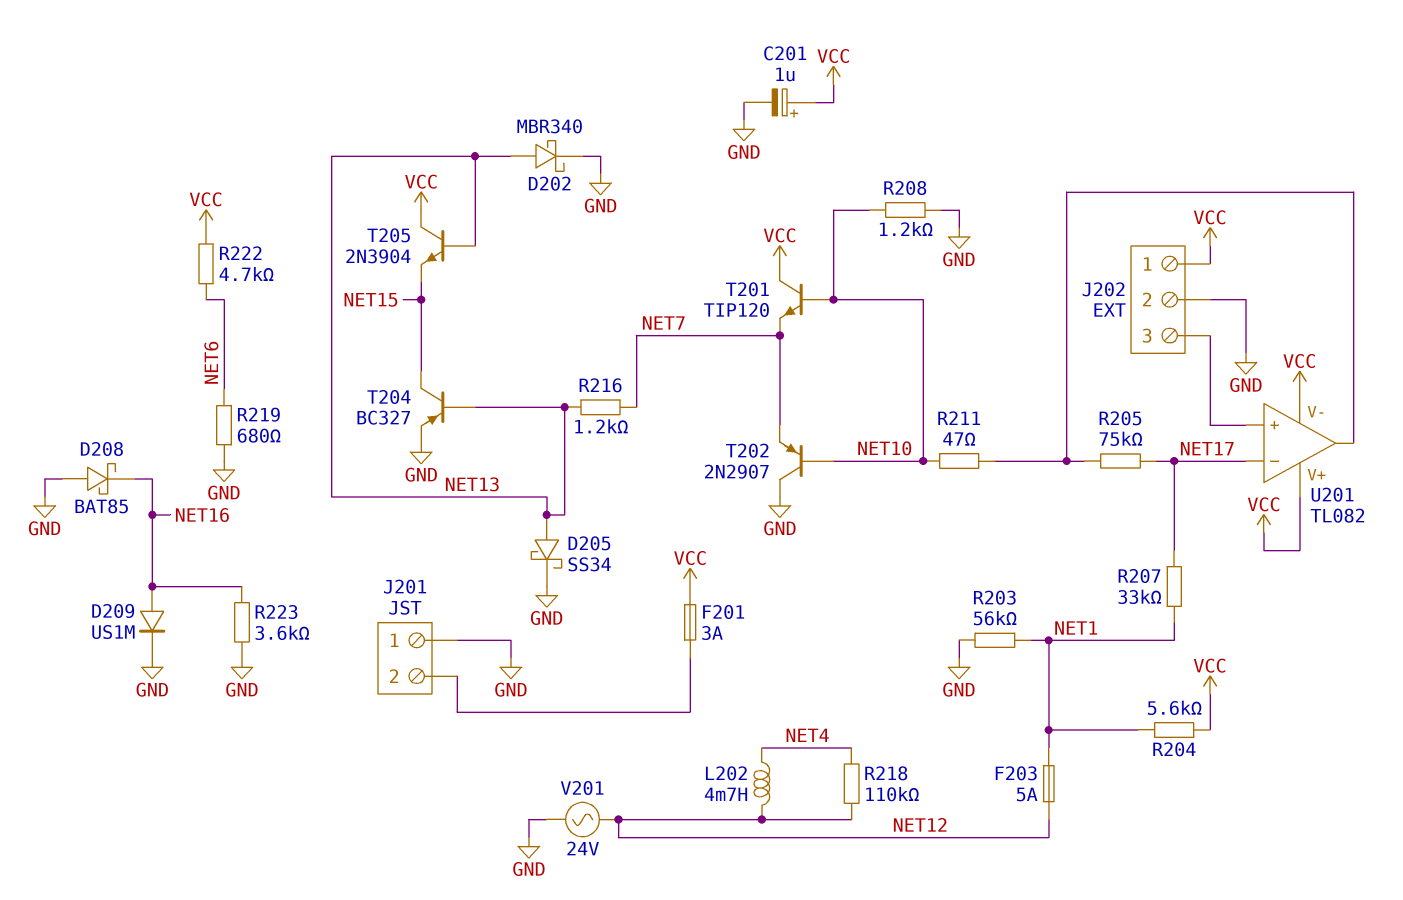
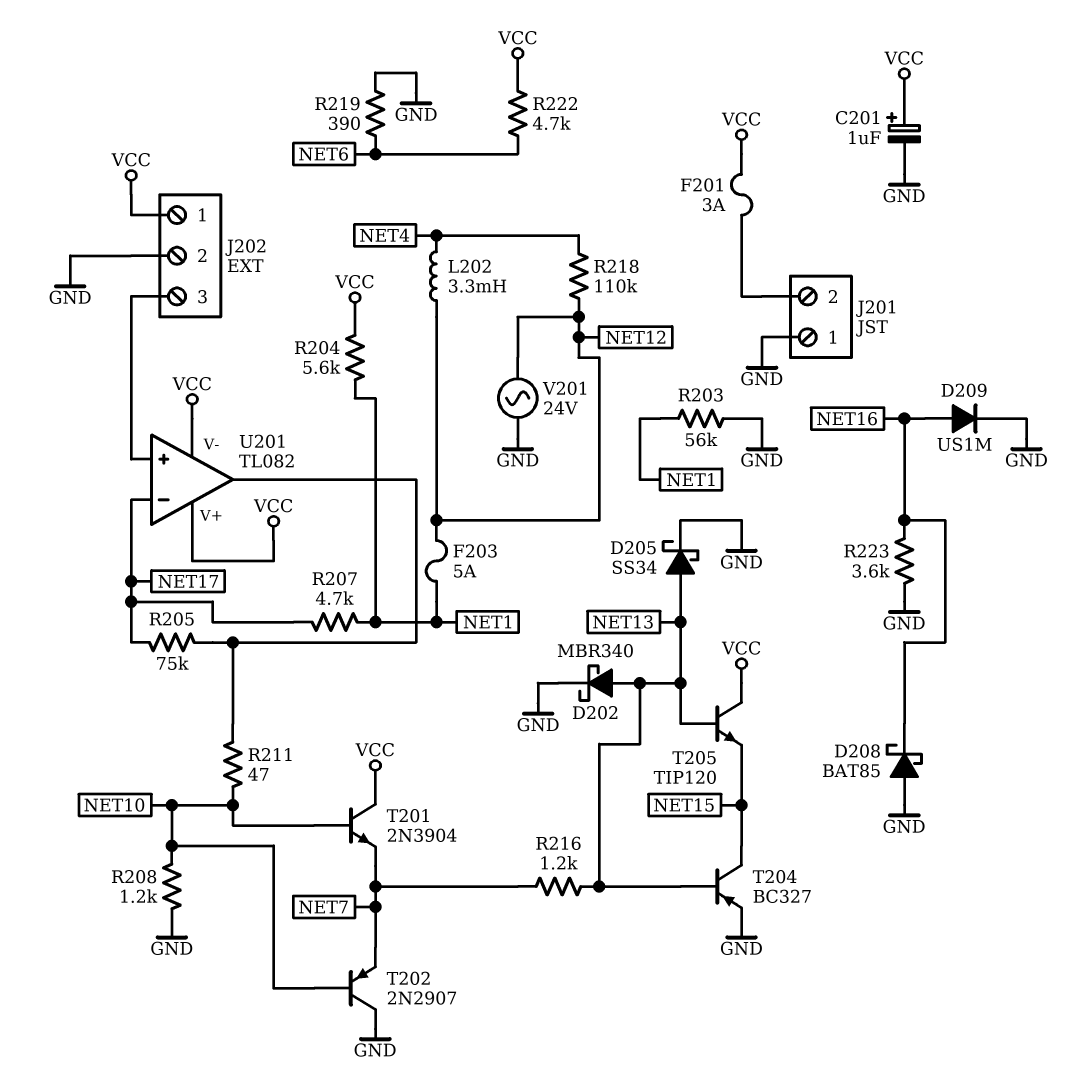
L202: 4.7mH (NET4, NET12) -> 3.3mH (NET4, NET12)
R207: 33k (NET1, NET17) -> 4.7k (NET1, NET17)
R219: 680 (GND, NET6) -> 390 (GND, NET6)
T201: NPN TIP120 (B NET10, C VCC, E NET7) -> NPN 2N3904 (B NET10, C VCC, E NET7)
T205: NPN 2N3904 (B NET13, C VCC, E NET15) -> NPN TIP120 (B NET13, C VCC, E NET15)

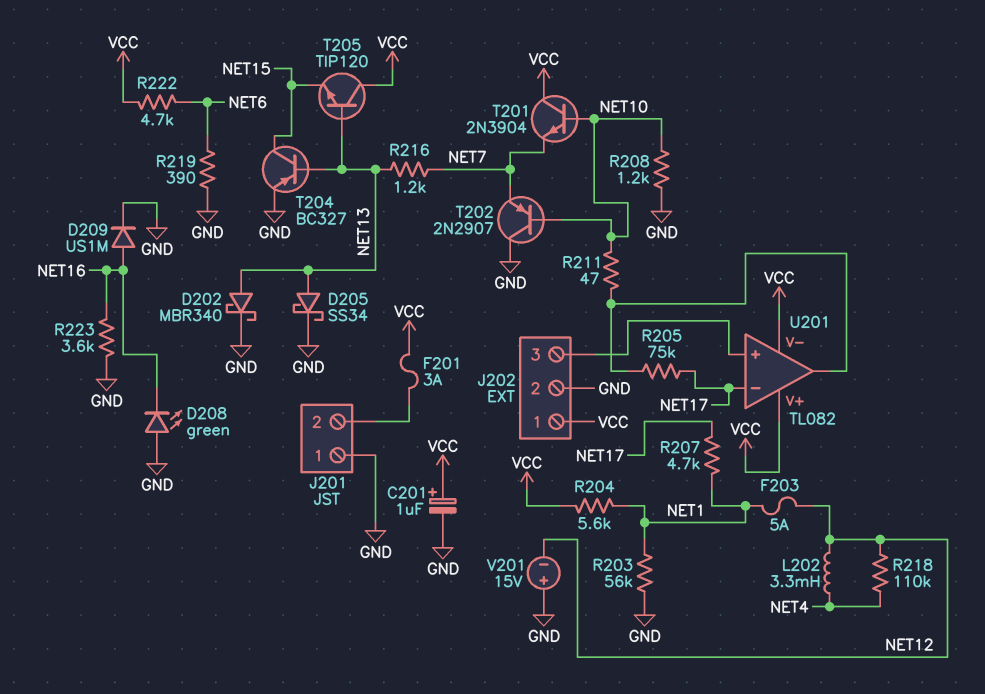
D208: schottky BAT85 (A GND, K NET16) -> LED green (A GND, K NET16)
V201: AC 24V (GND, NET12) -> 15V (plus GND, minus NET12)

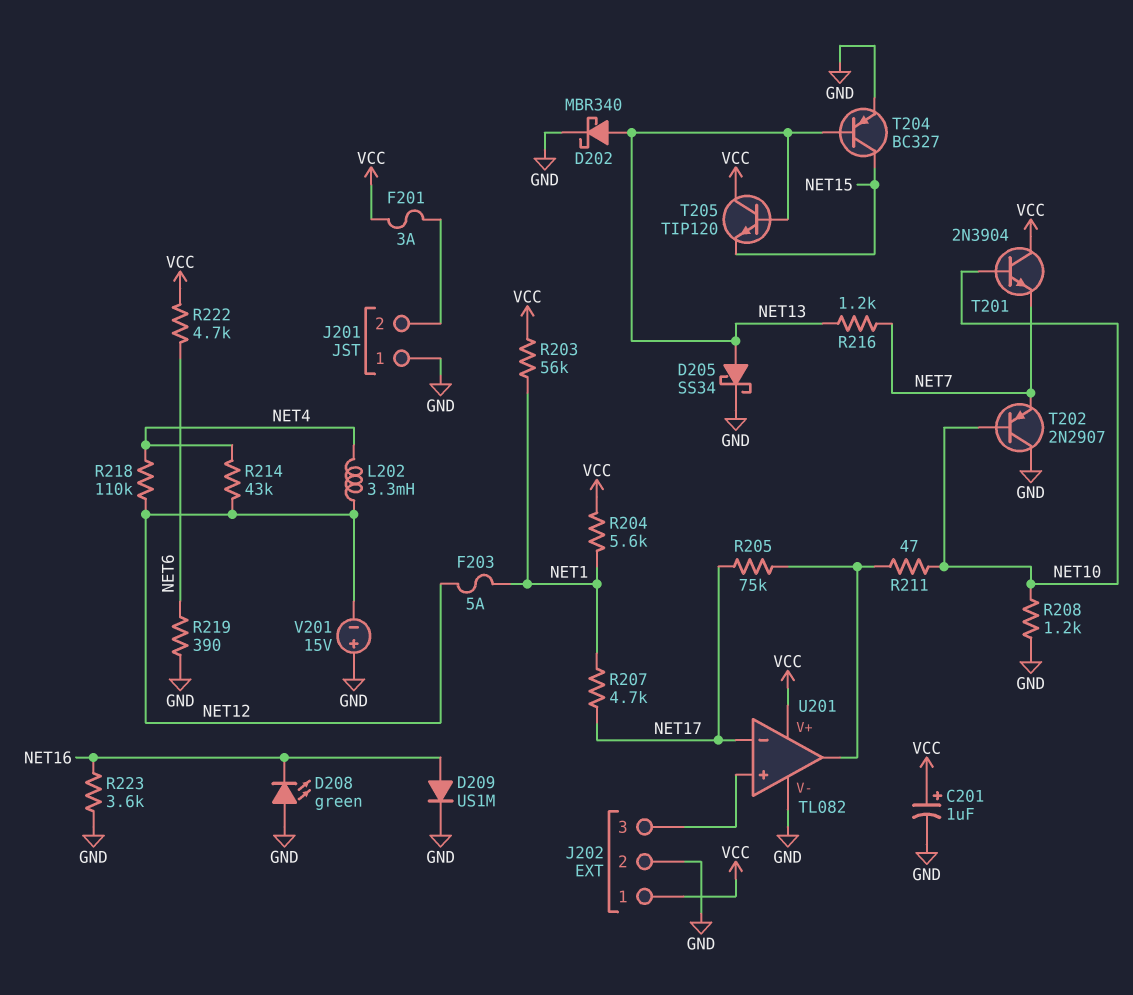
R203: 56k (GND, NET1) -> 56k (NET1, VCC)
R214: none -> 43k (NET4, NET12)
U201 pin V-: VCC -> GND

